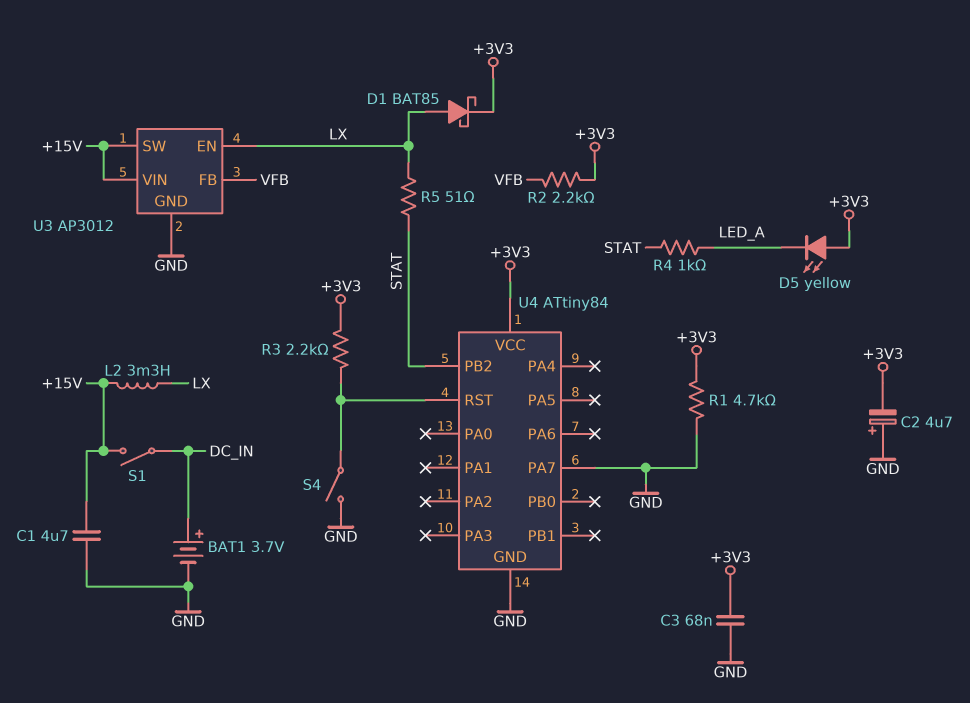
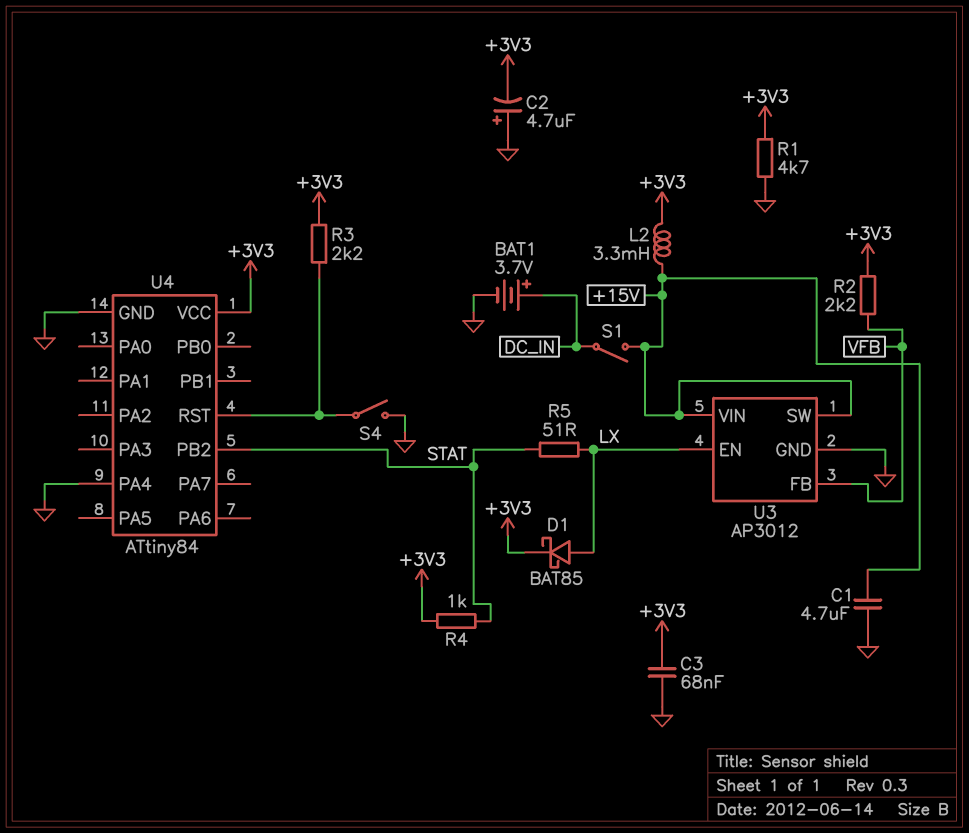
D5: LED yellow (A +3V3, K LED_A) -> none
L2: 3.3mH (+15V, LX) -> 3.3mH (+3V3, +15V)
R4: 1k (LED_A, STAT) -> 1k (+3V3, STAT)
U4 pin PA4: none -> GND
U4 pin PA7: GND -> none

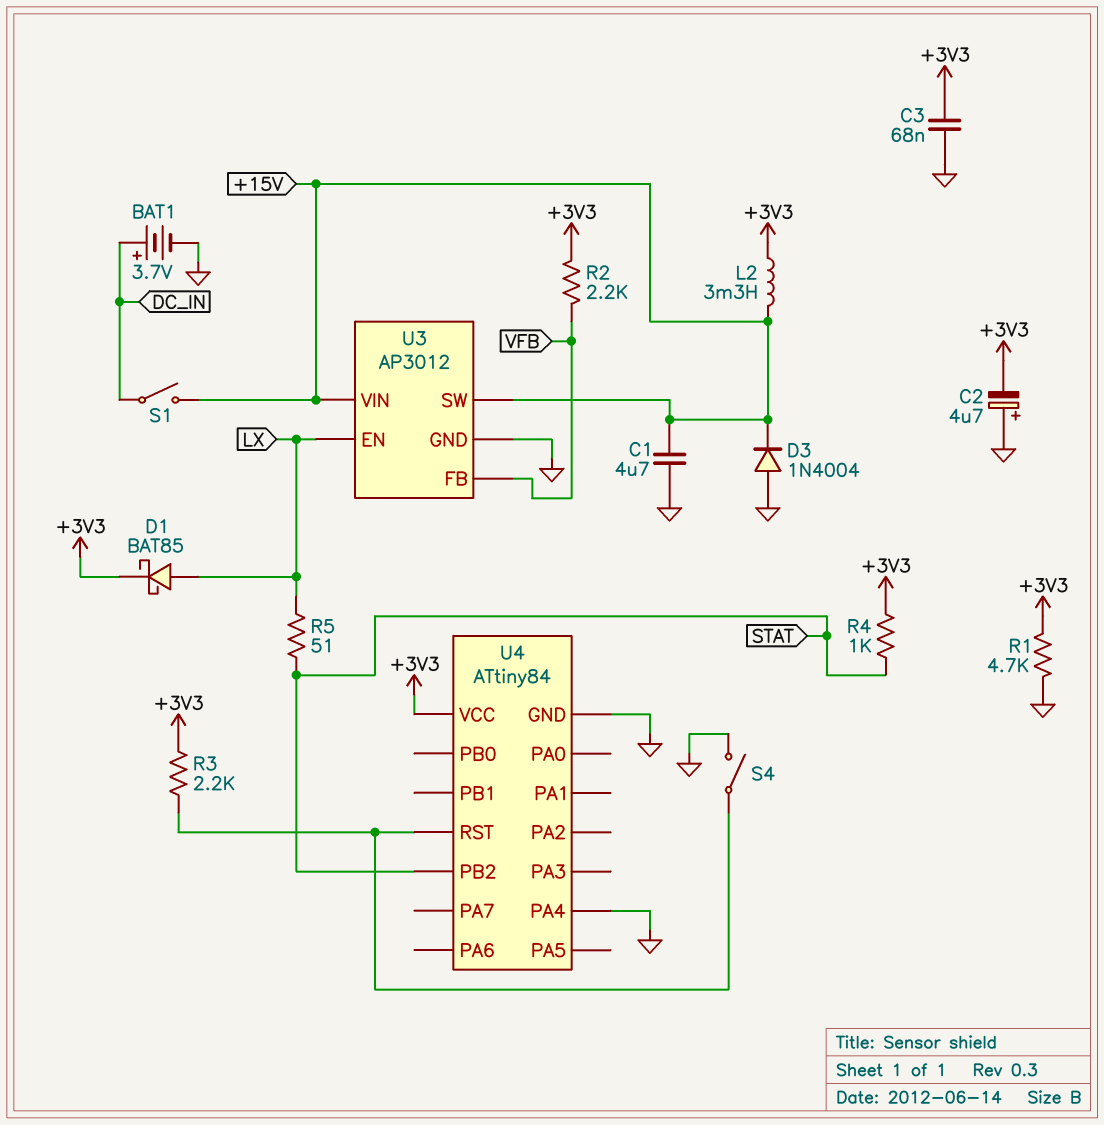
D3: none -> diode 1N4004 (A GND, K +15V)

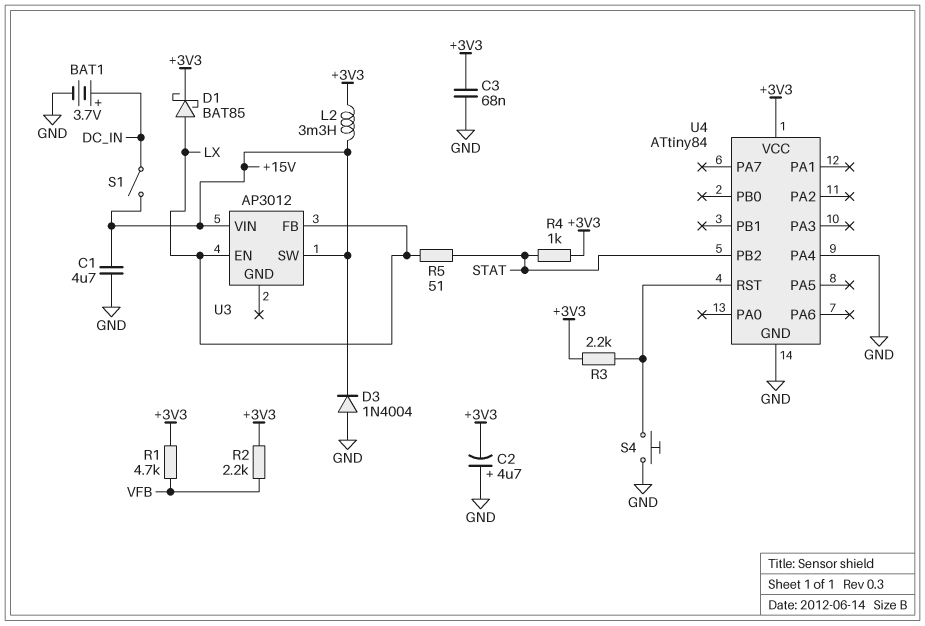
R1: 4.7k (+3V3, GND) -> 4.7k (+3V3, VFB)
S4: switch (GND, U4/RST) -> button (GND, U4/RST)
U3 pin FB: VFB -> LX
U3 pin GND: GND -> none

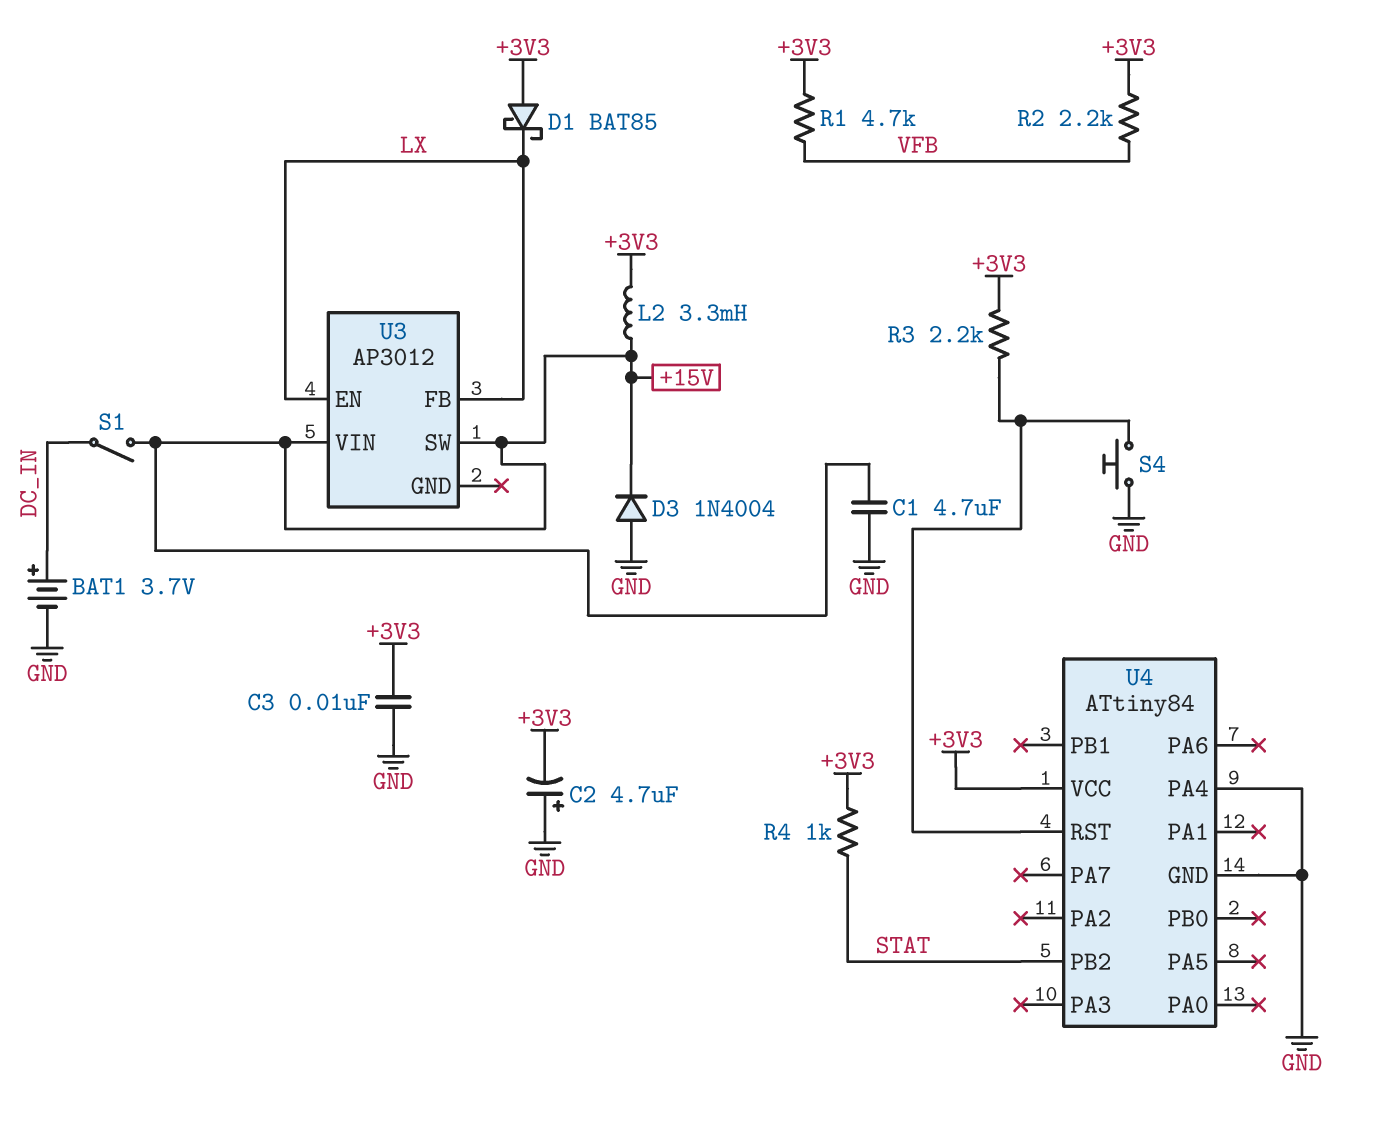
C3: 68nF (+3V3, GND) -> 10nF (+3V3, GND)
D1: schottky BAT85 (A LX, K +3V3) -> schottky BAT85 (A +3V3, K LX)
R5: 51 (LX, STAT) -> none

